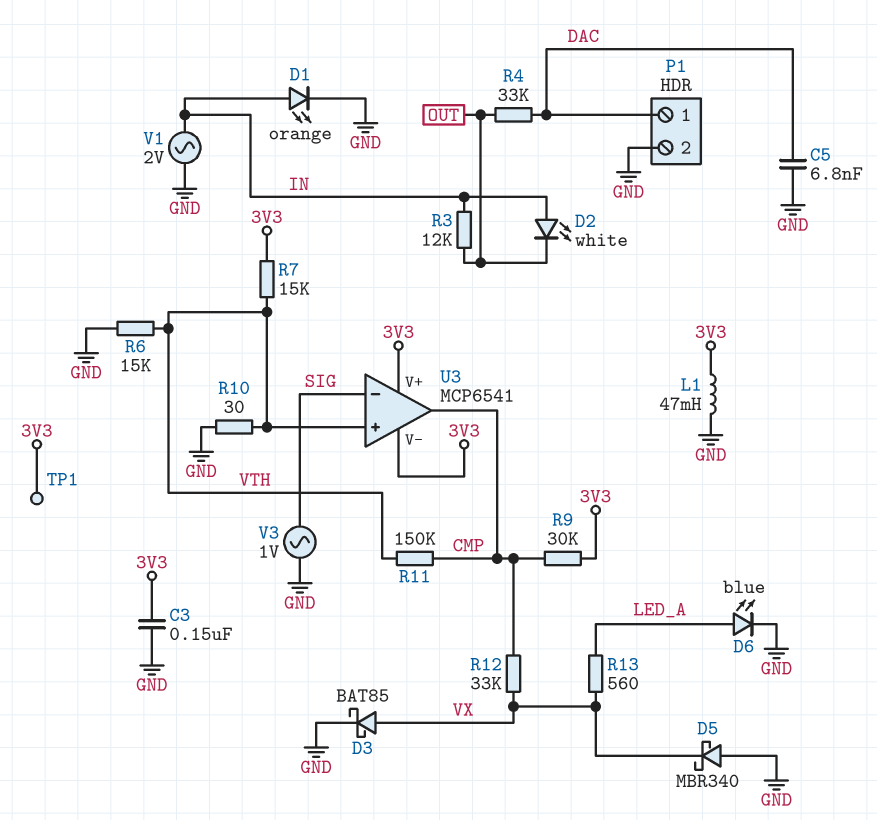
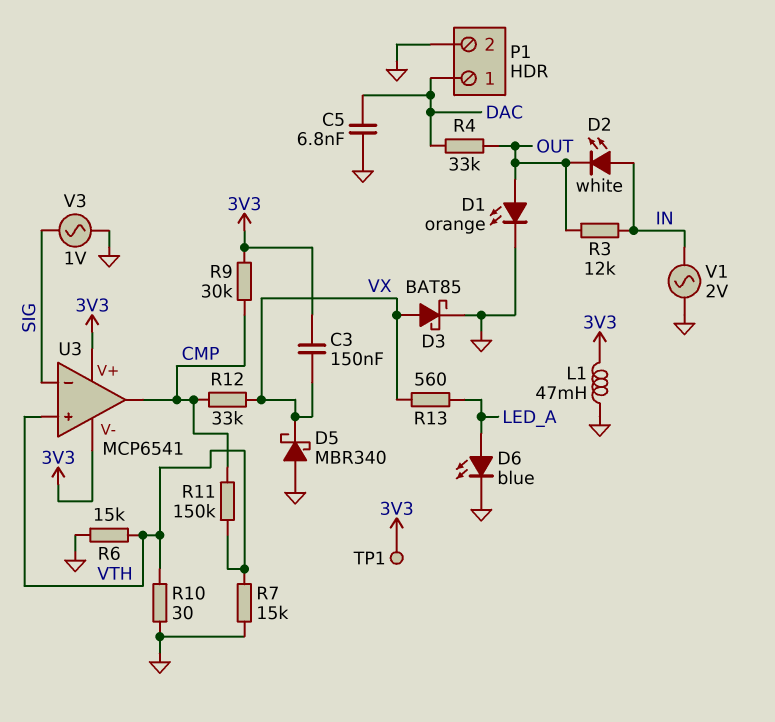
C3: 150nF (3V3, GND) -> 150nF (3V3, VX)
D1: LED orange (A IN, K GND) -> LED orange (A OUT, K GND)
R7: 15k (3V3, VTH) -> 15k (GND, VTH)

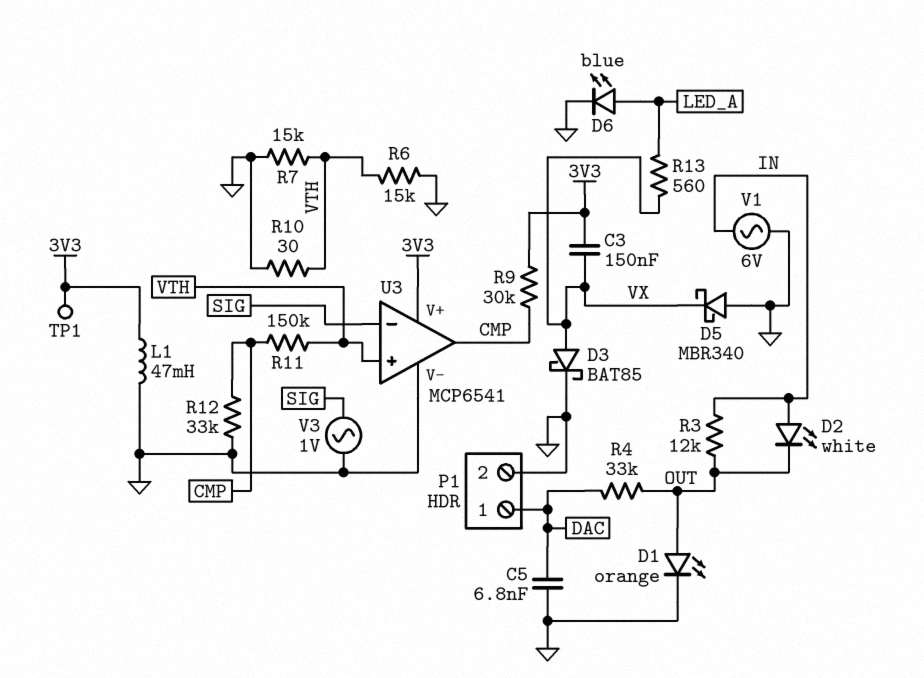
R12: 33k (CMP, VX) -> 33k (CMP, GND)
U3 pin V-: 3V3 -> GND
V1: AC 2V (GND, IN) -> AC 6V (GND, IN)

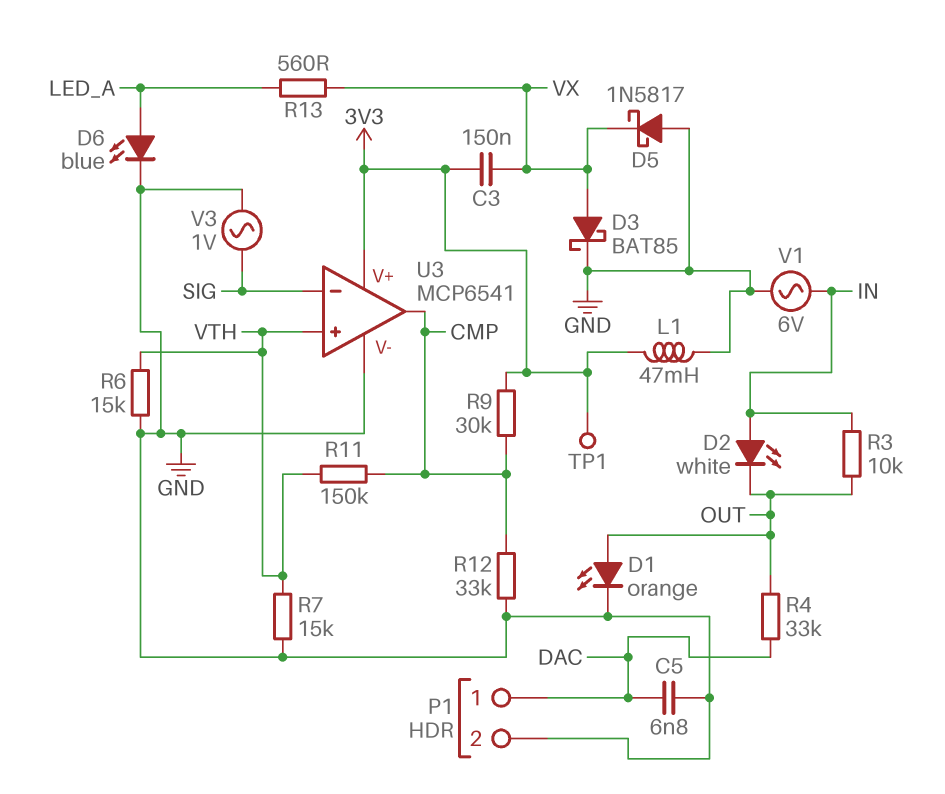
D5: schottky MBR340 (A GND, K VX) -> schottky 1N5817 (A GND, K VX)
R3: 12k (IN, OUT) -> 10k (IN, OUT)
R10: 30 (GND, VTH) -> none

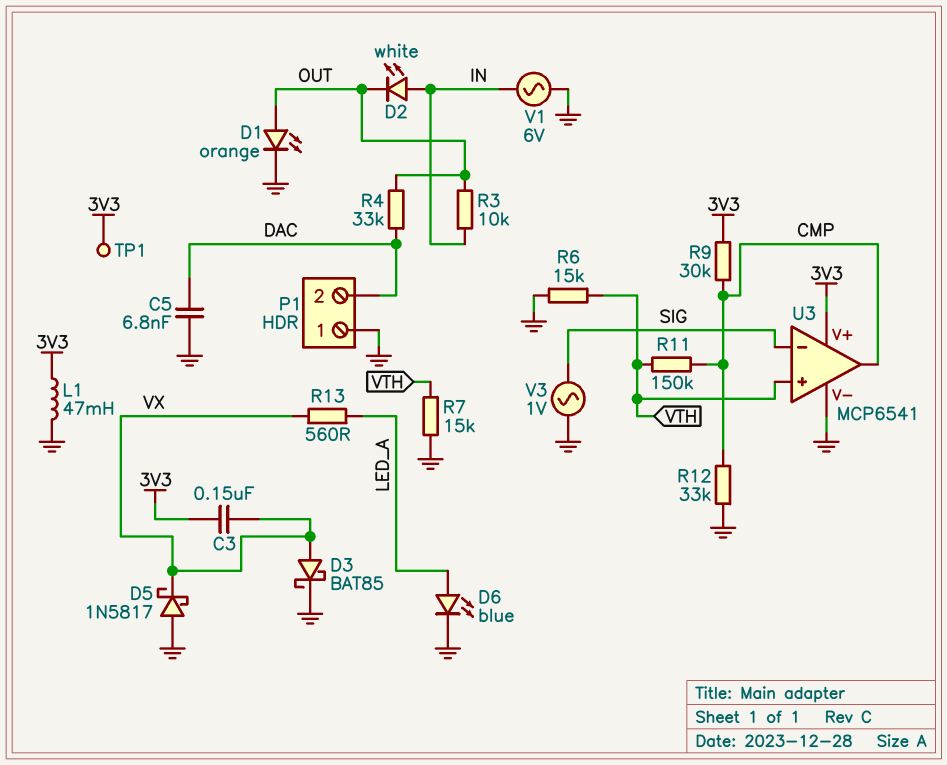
P1 pin 1: DAC -> GND
P1 pin 2: GND -> DAC

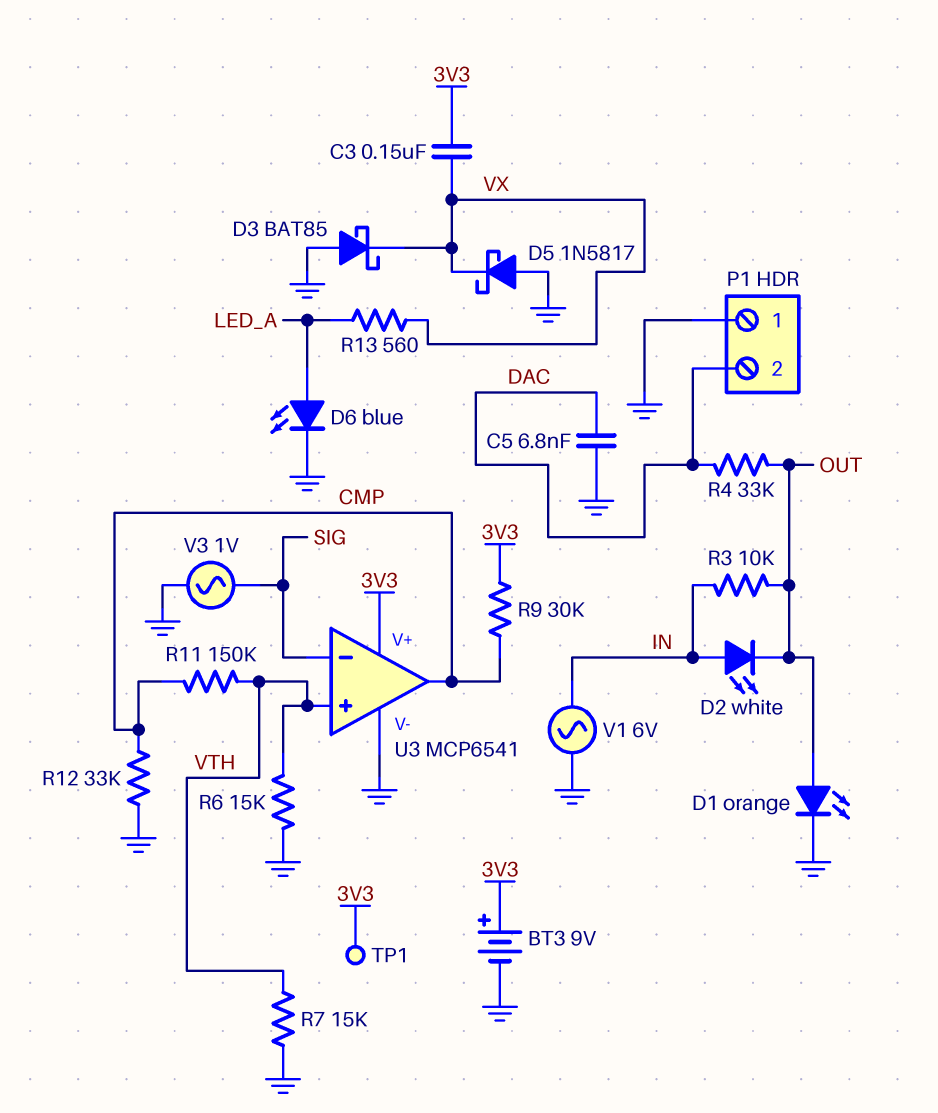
BT3: none -> 9V (plus 3V3, minus GND)
D3: schottky BAT85 (A VX, K GND) -> schottky BAT85 (A GND, K VX)
L1: 47mH (3V3, GND) -> none

